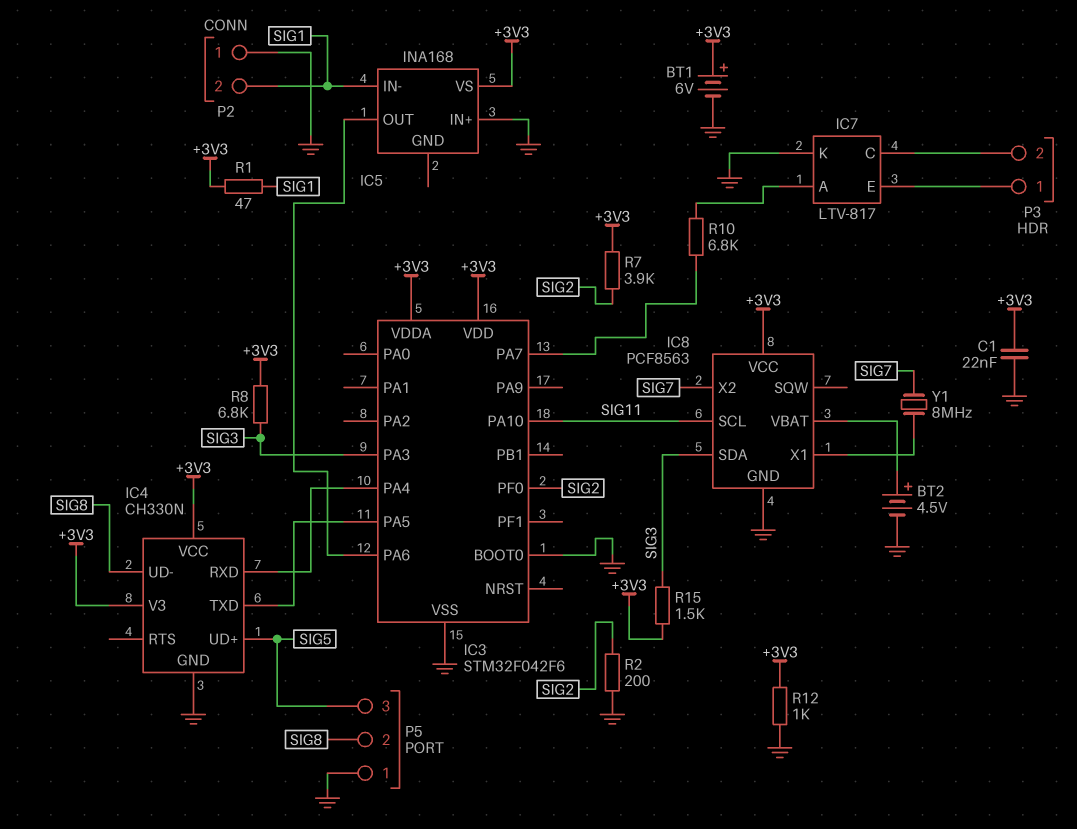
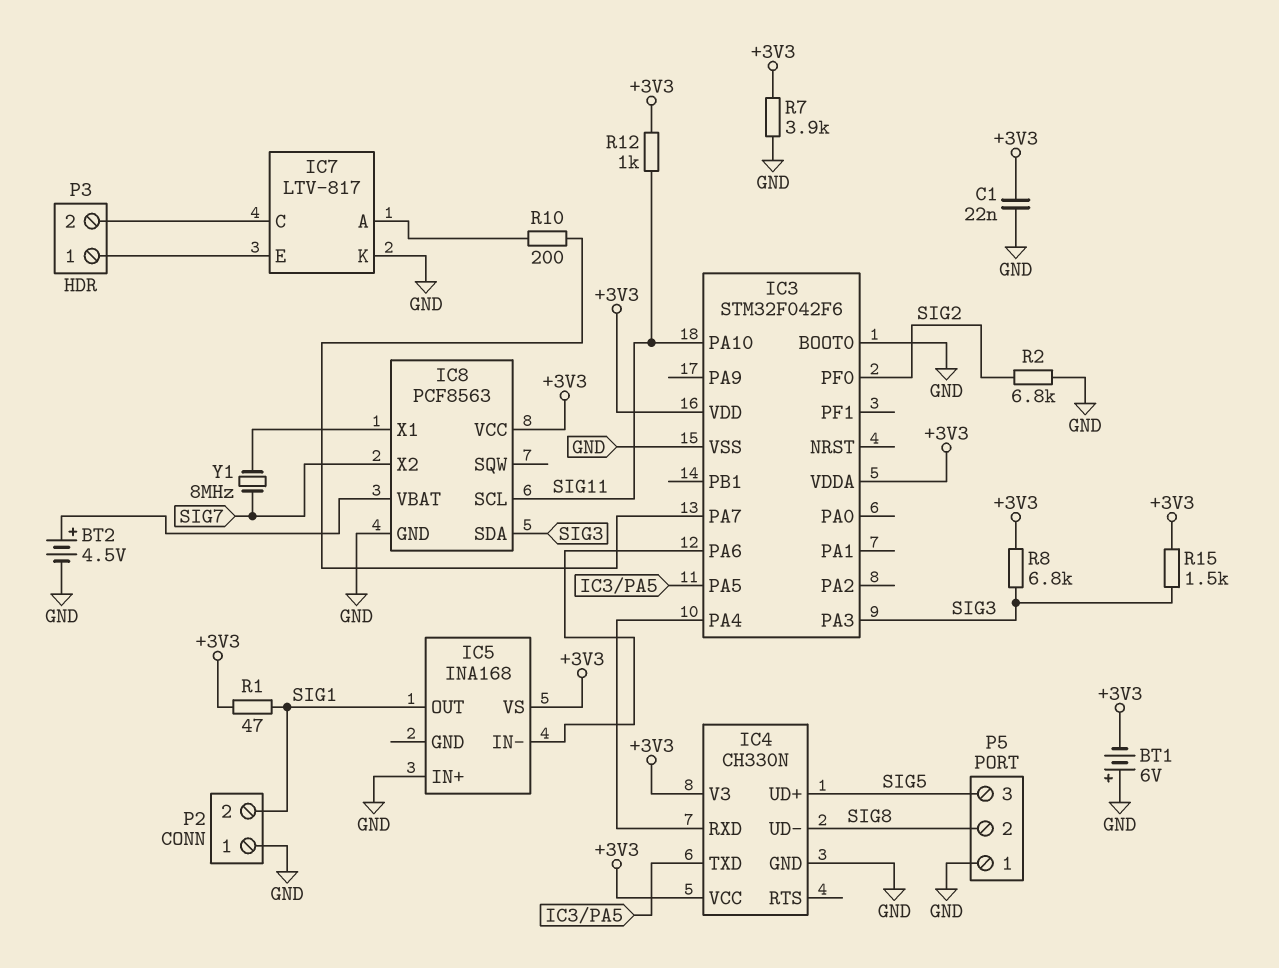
BT1: 6V (plus +3V3, minus GND) -> 6V (plus GND, minus +3V3)
IC5 pin IN-: SIG1 -> IC3/PA6
IC5 pin OUT: IC3/PA6 -> SIG1
R2: 200 (GND, SIG2) -> 6.8k (GND, SIG2)
R7: 3.9k (+3V3, SIG2) -> 3.9k (+3V3, GND)
R10: 6.8k (IC3/PA7, IC7/A) -> 200 (IC3/PA7, IC7/A)
R12: 1k (+3V3, GND) -> 1k (+3V3, SIG11)

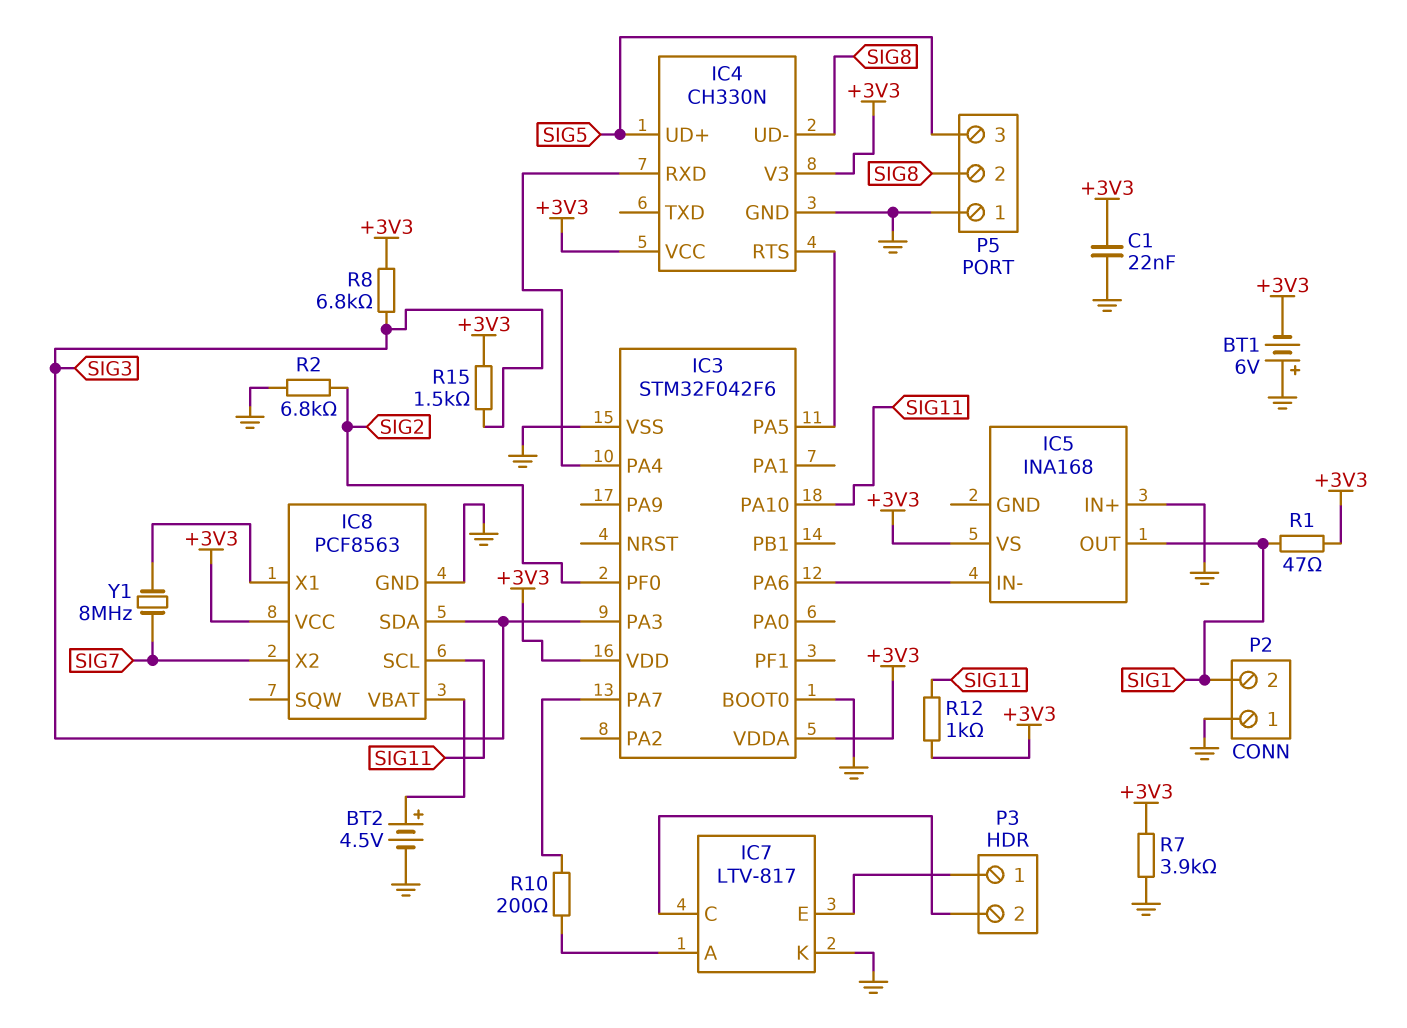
IC4 pin RTS: none -> IC3/PA5
IC4 pin TXD: IC3/PA5 -> none

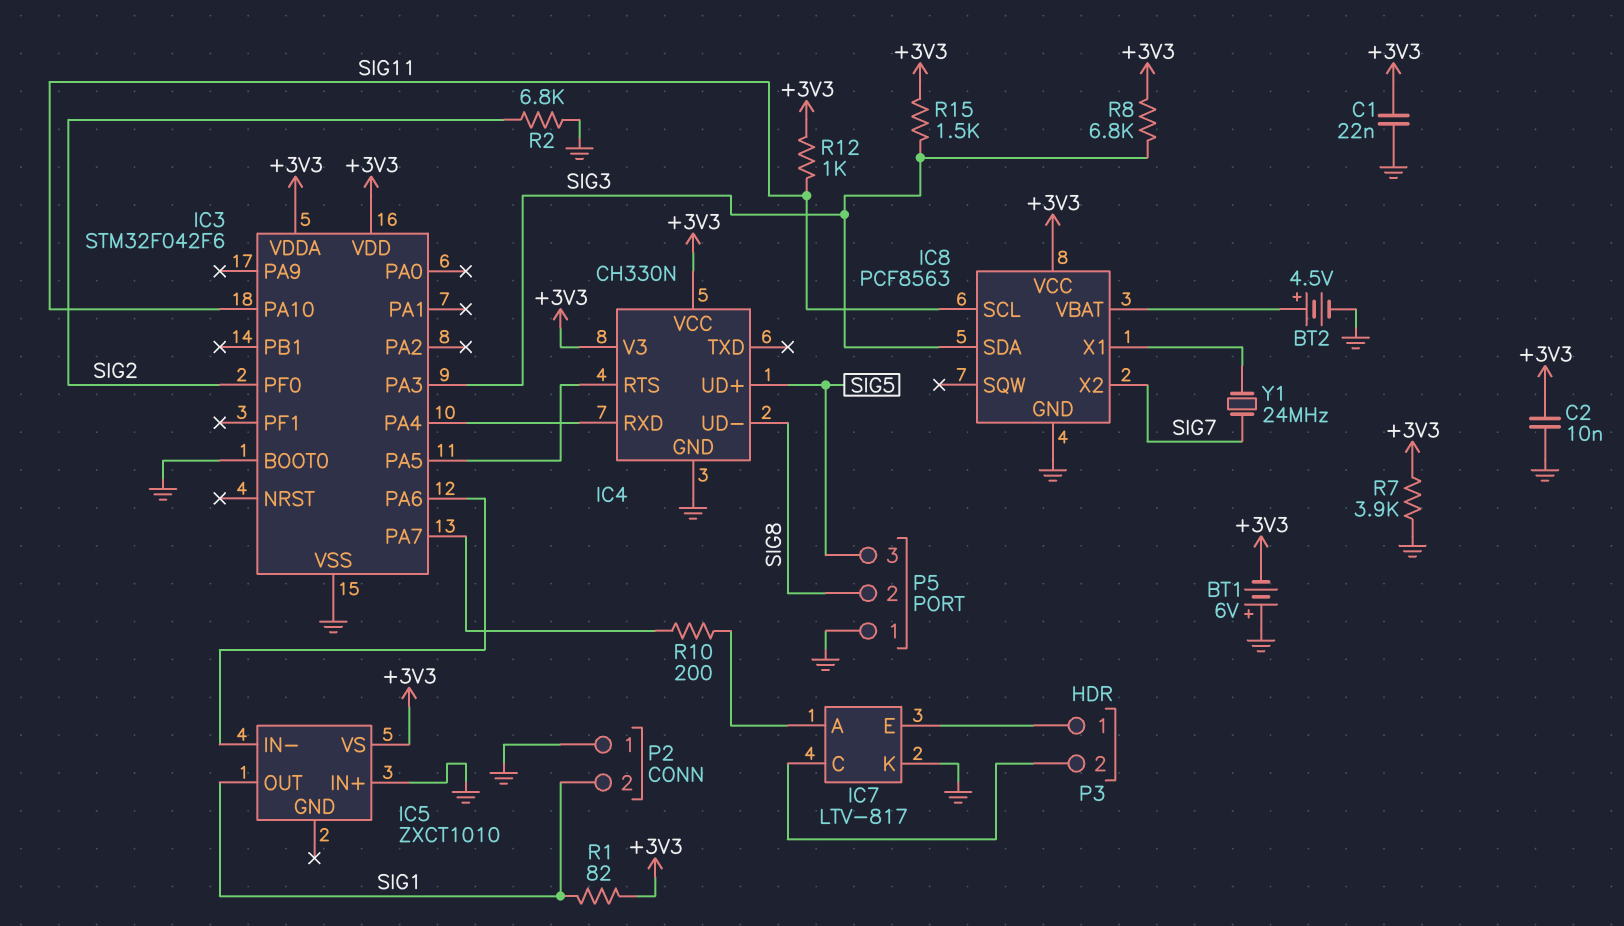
C2: none -> 10nF (+3V3, GND)
IC5: INA168 -> ZXCT1010
R1: 47 (+3V3, SIG1) -> 82 (+3V3, SIG1)
Y1: 8MHz (IC8/X1, SIG7) -> 24MHz (IC8/X1, SIG7)

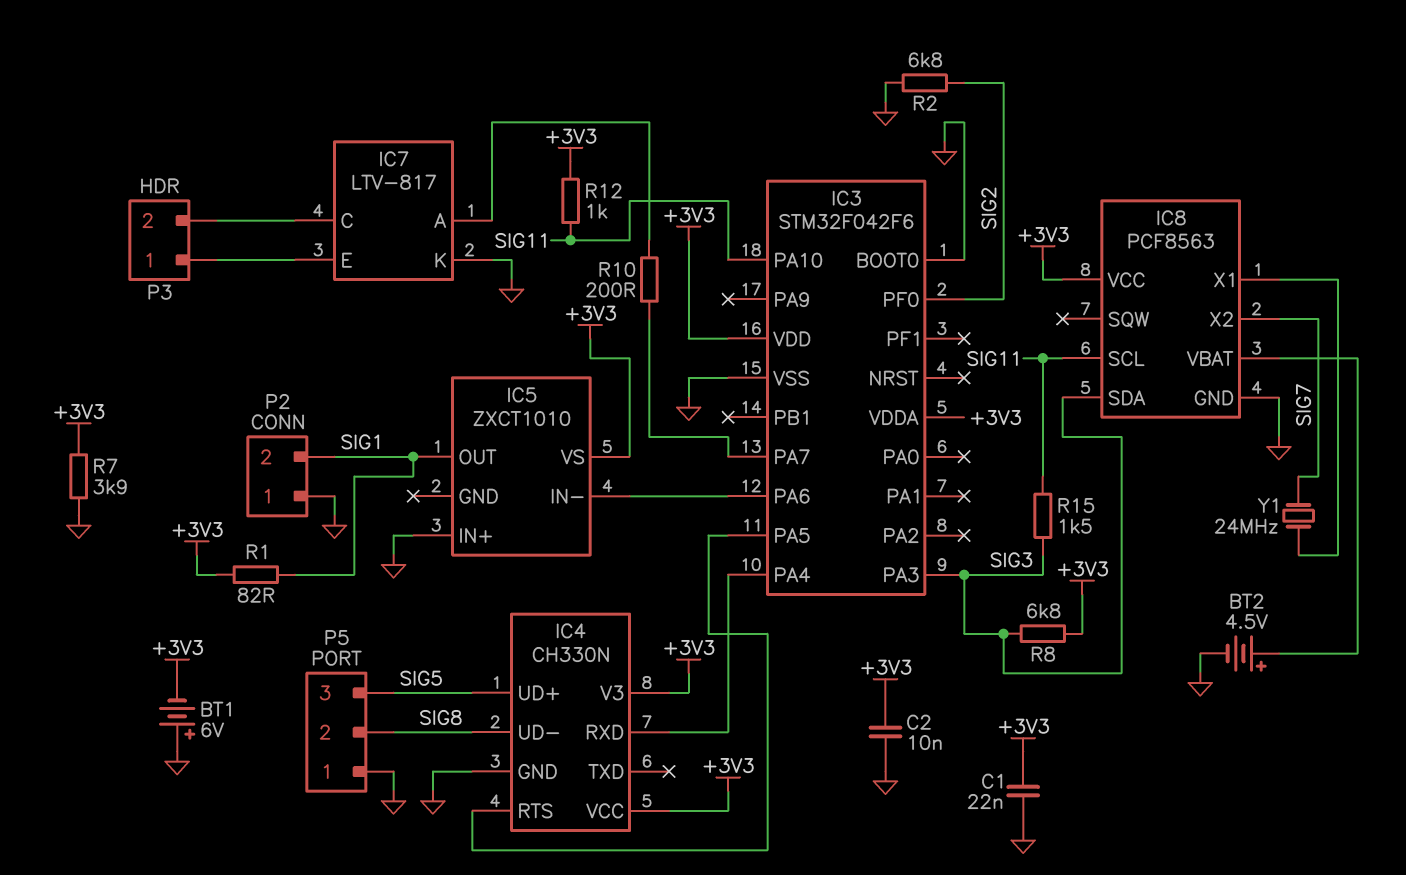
R15: 1.5k (+3V3, SIG3) -> 1.5k (SIG3, SIG11)

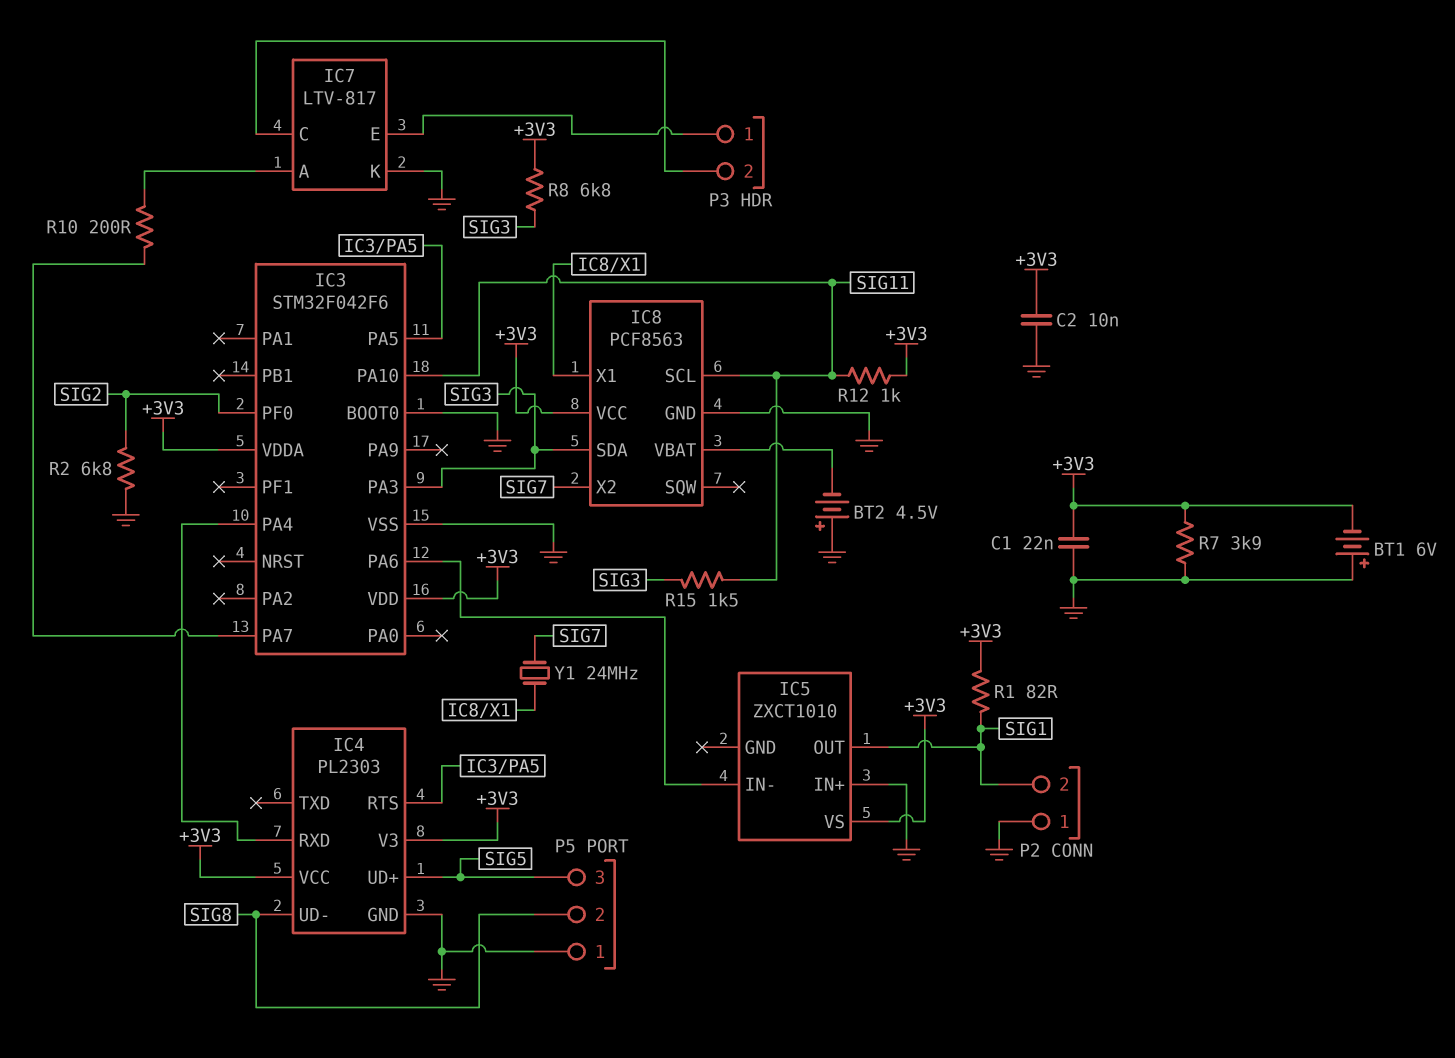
BT2: 4.5V (plus IC8/VBAT, minus GND) -> 4.5V (plus GND, minus IC8/VBAT)
IC4: CH330N -> PL2303

